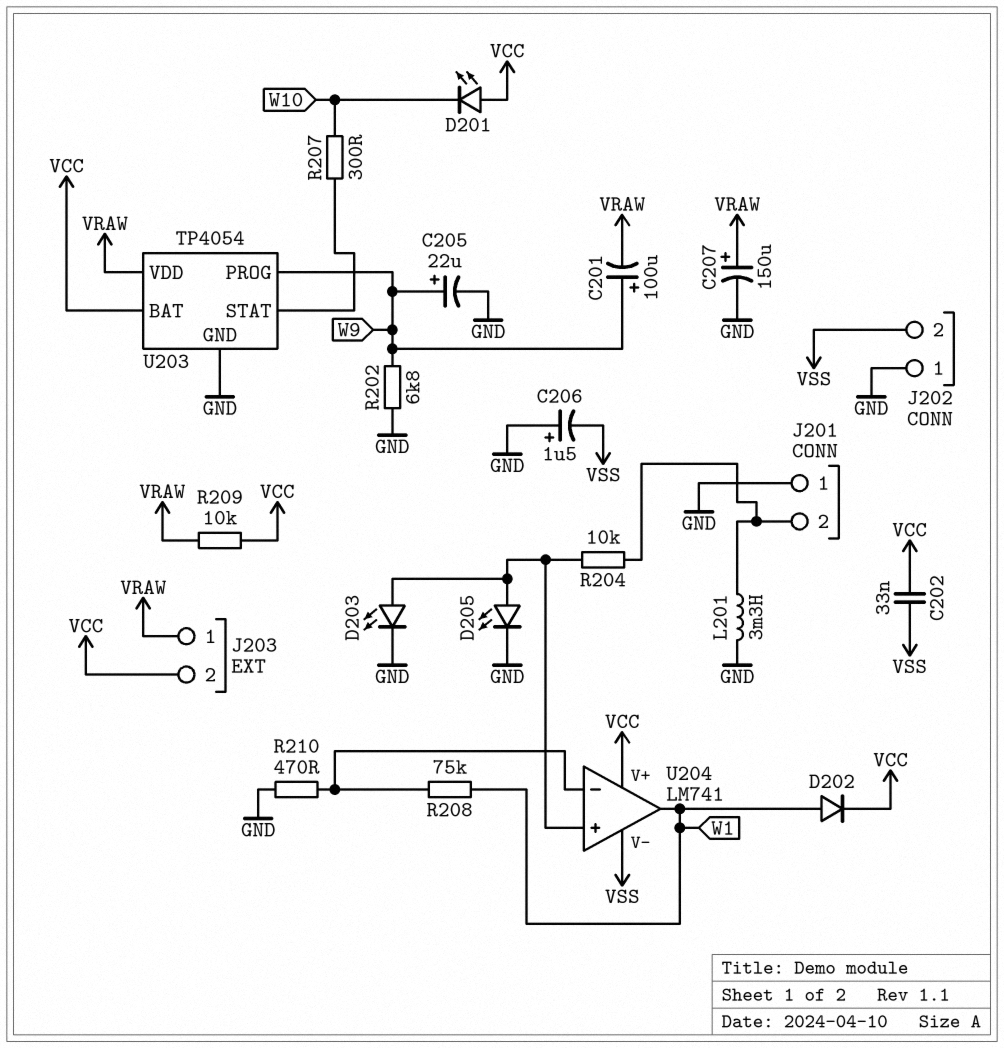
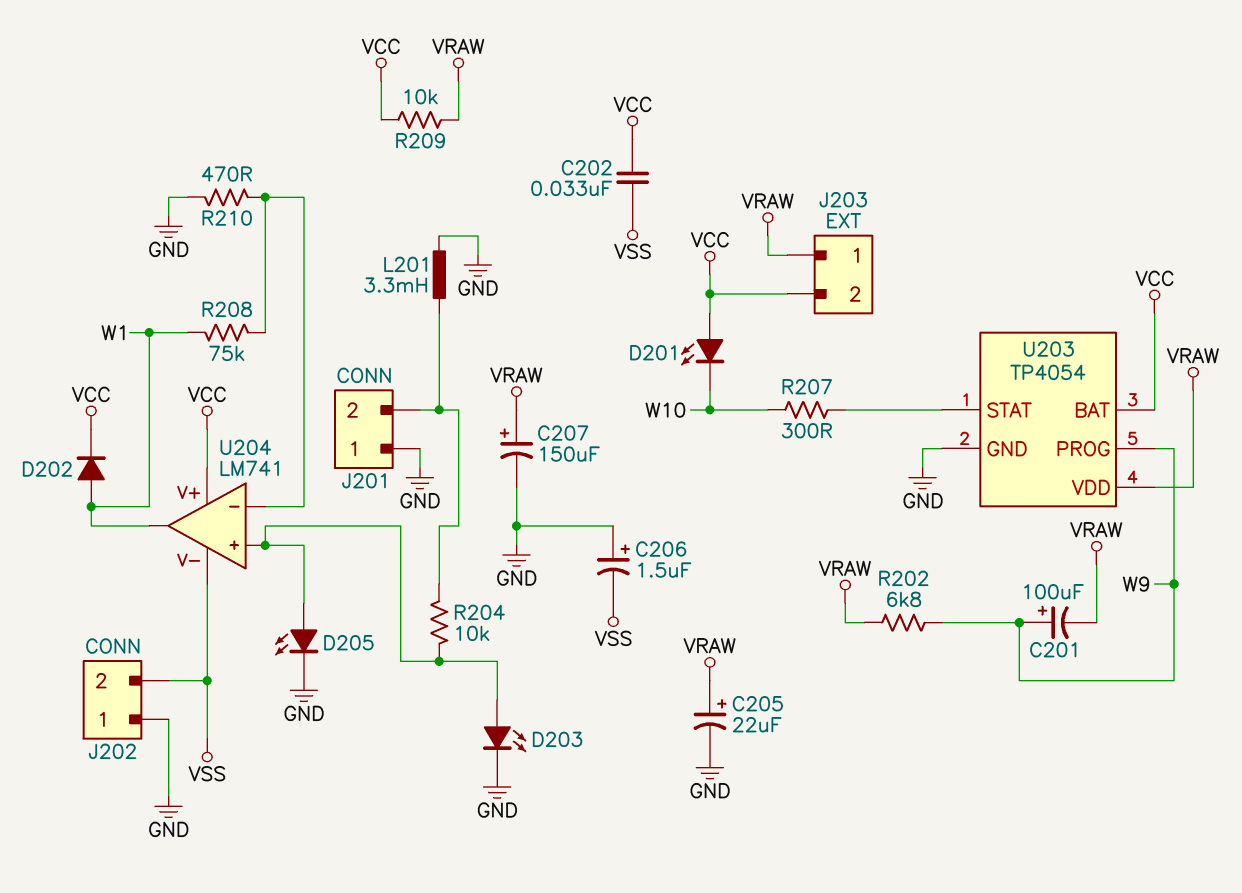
C205: 22uF (plus W9, minus GND) -> 22uF (plus VRAW, minus GND)
R202: 6.8k (GND, W9) -> 6.8k (VRAW, W9)

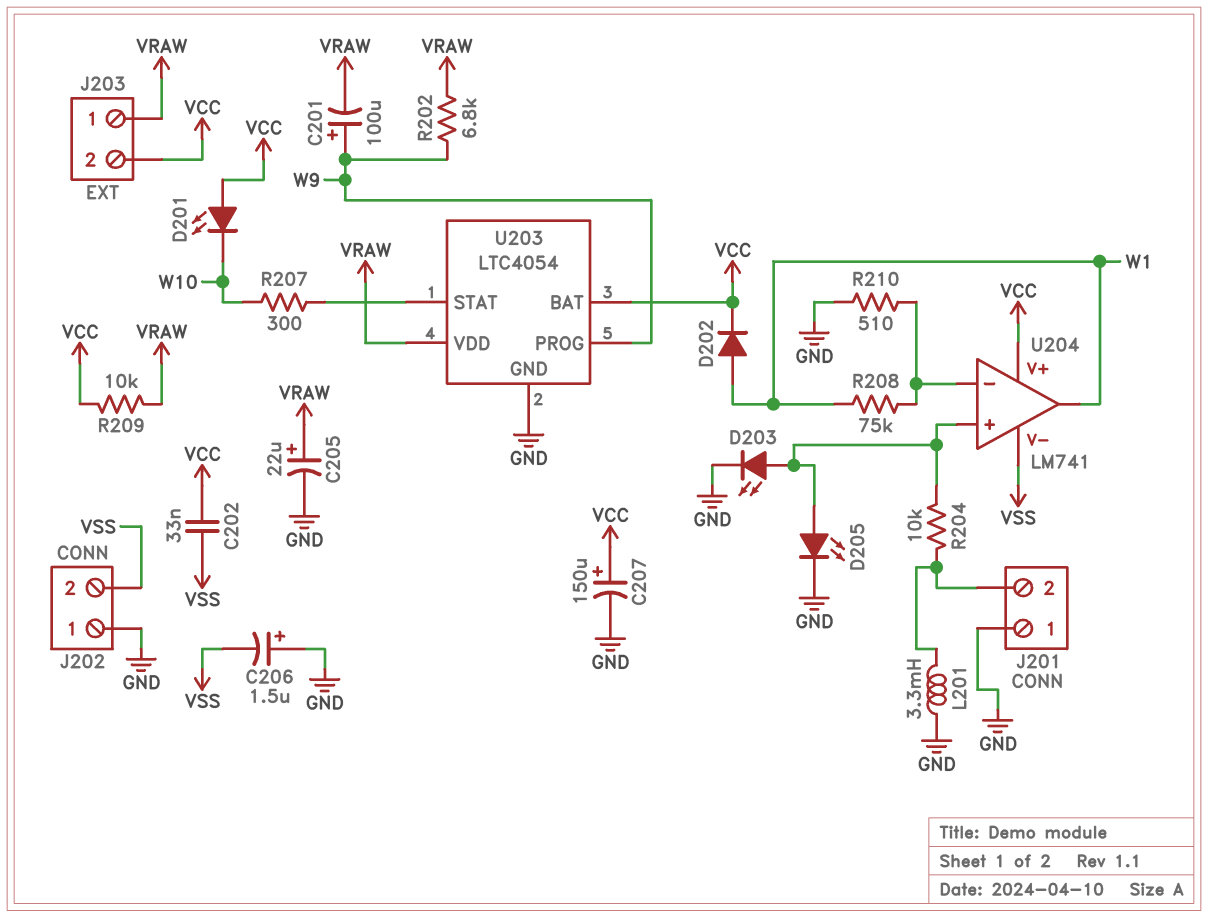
C207: 150uF (plus VRAW, minus GND) -> 150uF (plus VCC, minus GND)
R210: 470 (GND, U204/in-) -> 510 (GND, U204/in-)
U203: TP4054 -> LTC4054

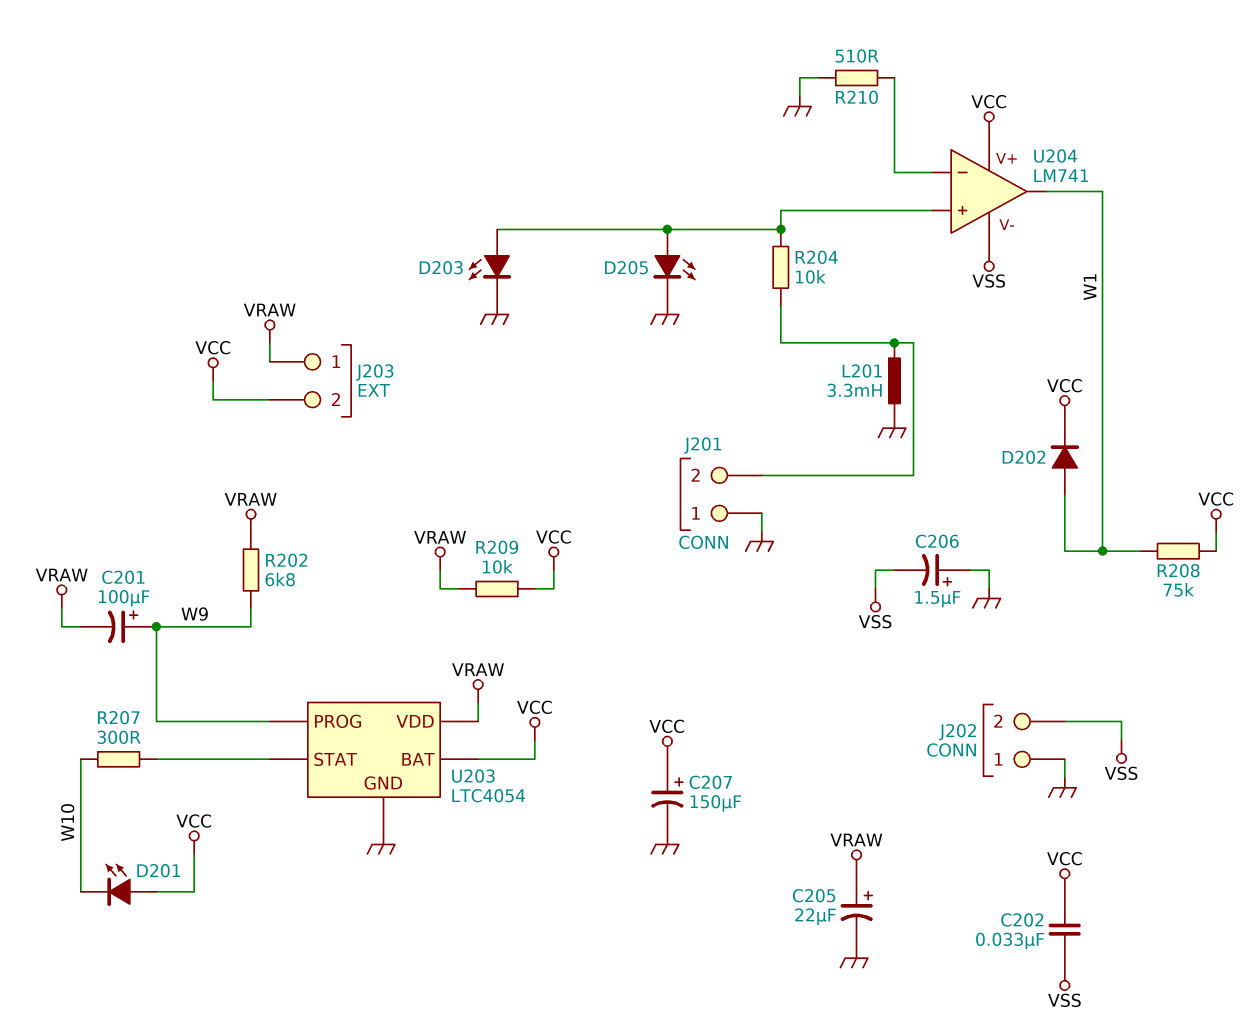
R208: 75k (U204/in-, W1) -> 75k (VCC, W1)

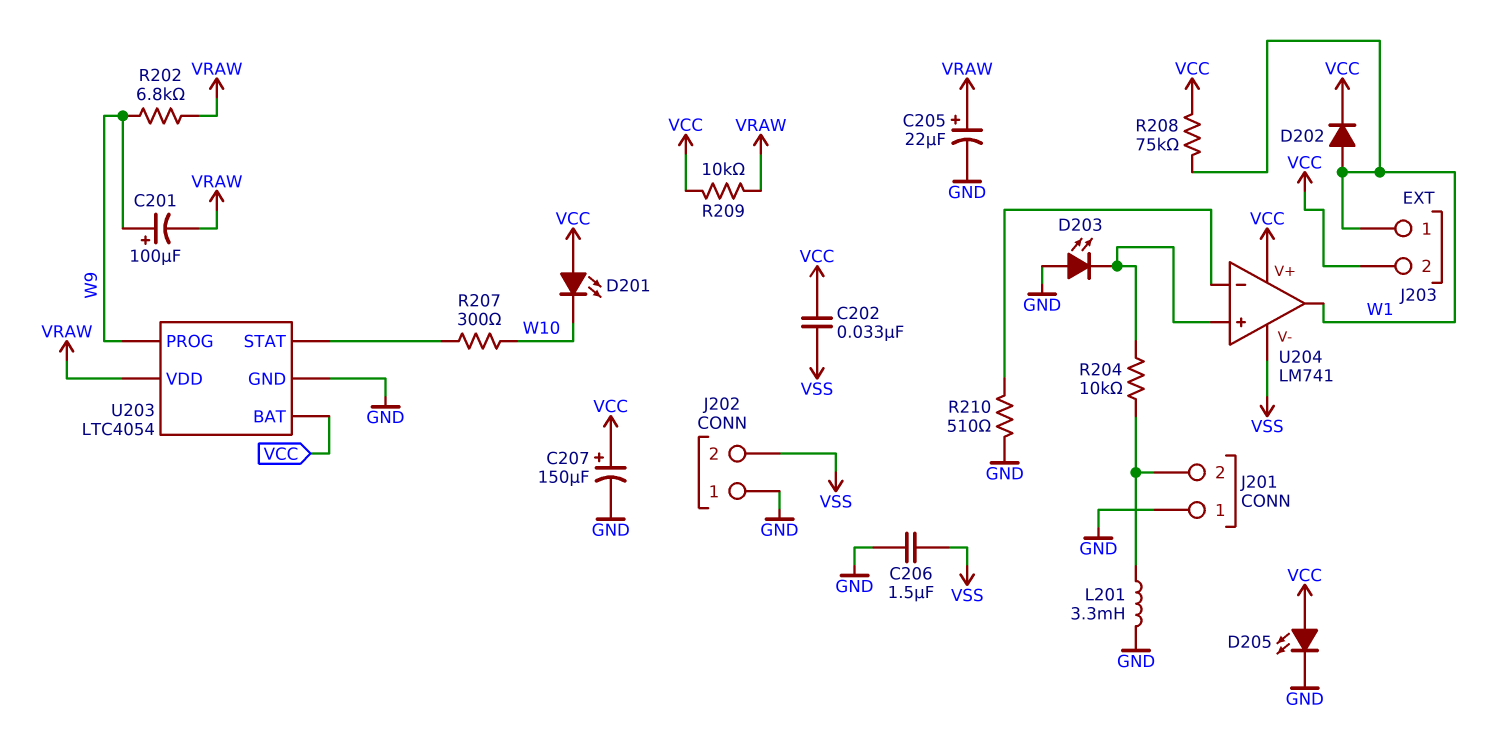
C206: 1.5uF (plus GND, minus VSS) -> 1.5uF (GND, VSS)
D203: LED (A U204/in+, K GND) -> LED (A GND, K U204/in+)
D205: LED (A U204/in+, K GND) -> LED (A VCC, K GND)
J203 pin 1: VRAW -> W1

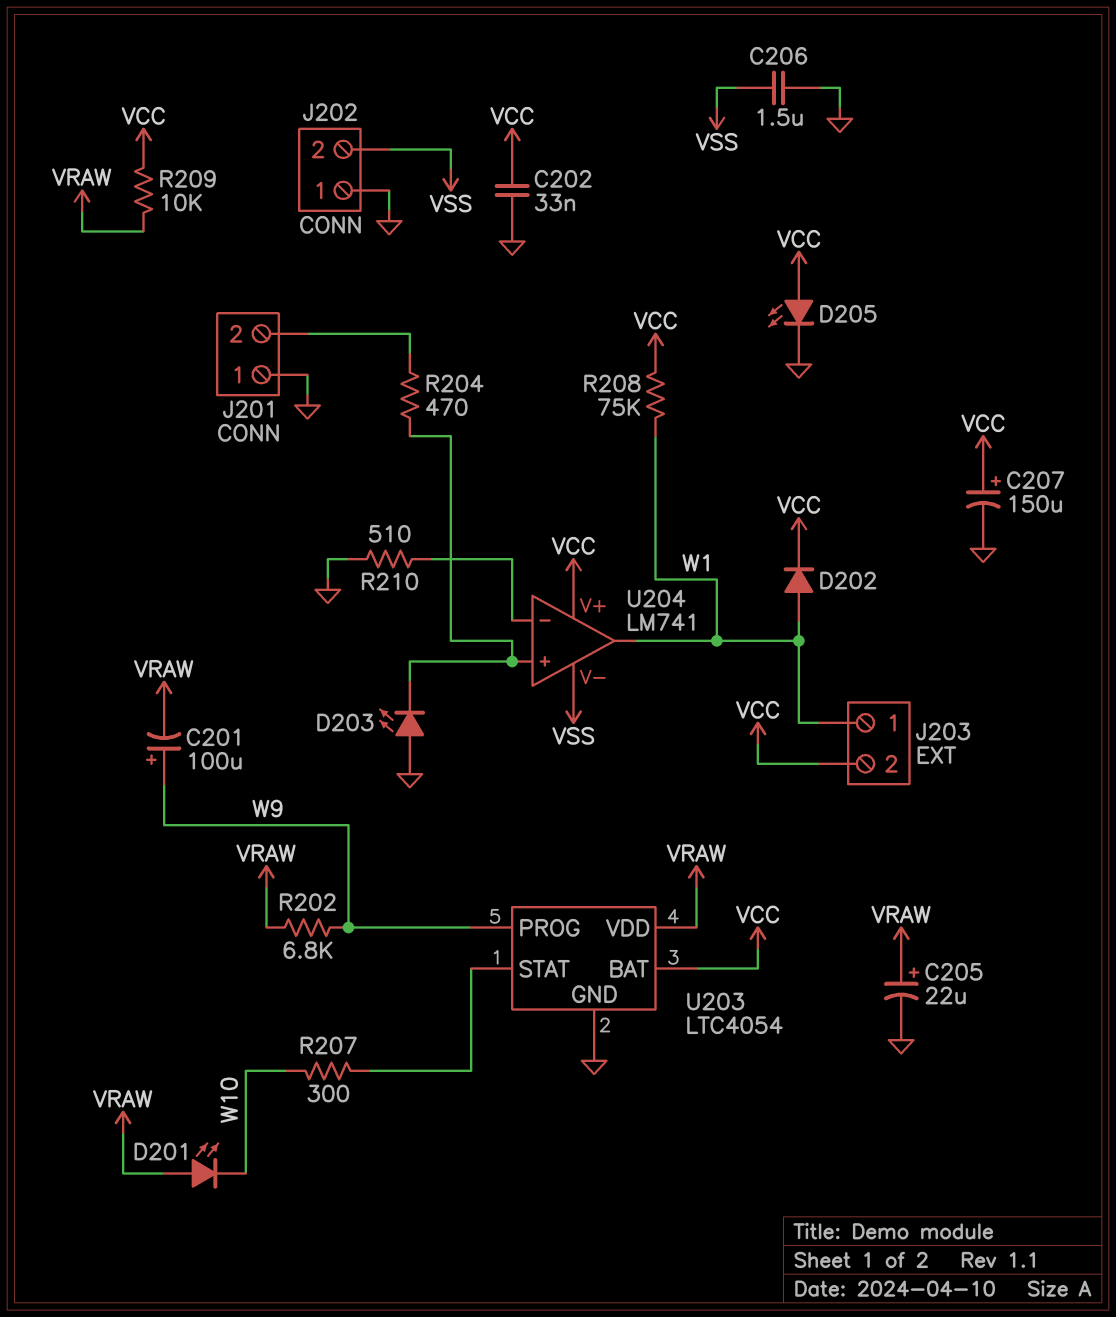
C202: 33nF (VCC, VSS) -> 33nF (GND, VCC)
D201: LED (A VCC, K W10) -> LED (A VRAW, K W10)
L201: 3.3mH (GND, J201/2) -> none
R204: 10k (J201/2, U204/in+) -> 470 (J201/2, U204/in+)

